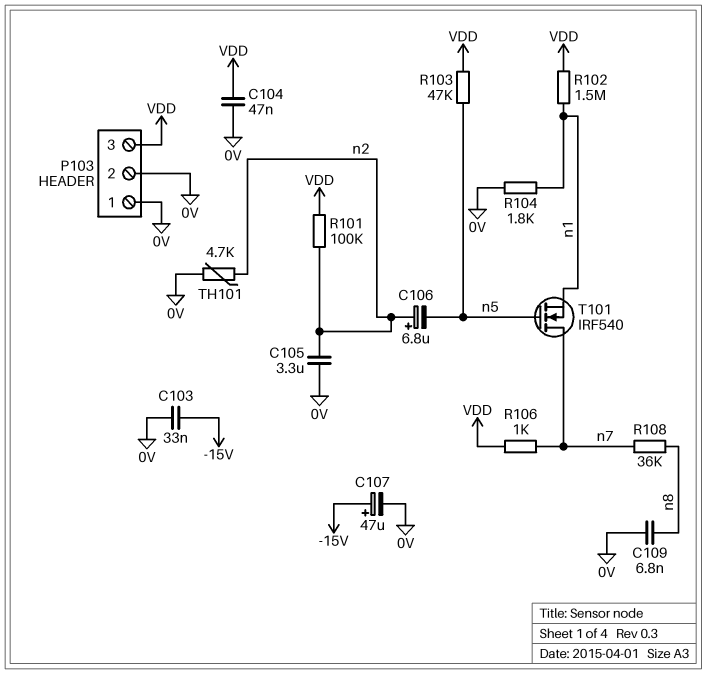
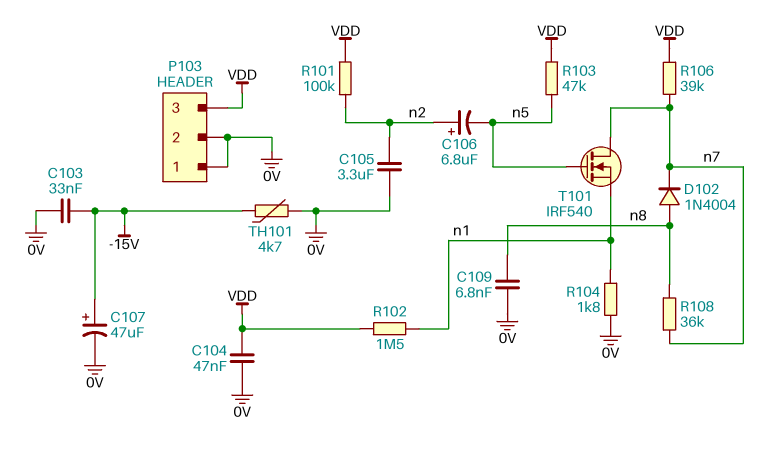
D102: none -> diode 1N4004 (A n8, K n7)
R106: 1k (VDD, n7) -> 39k (VDD, n7)
TH101: 4.7k (0V, n2) -> 4.7k (-15V, 0V)

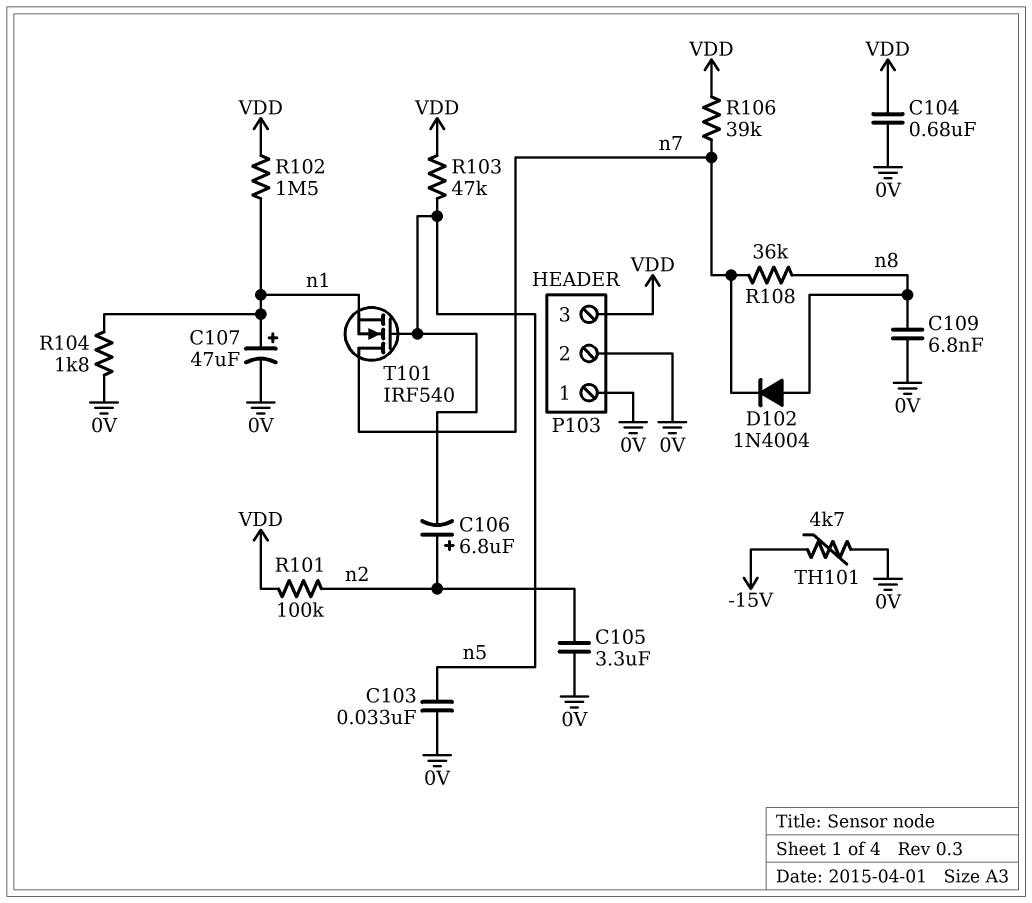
C103: 33nF (-15V, 0V) -> 33nF (0V, n5)
C104: 47nF (0V, VDD) -> 680nF (0V, VDD)
C107: 47uF (plus -15V, minus 0V) -> 47uF (plus n1, minus 0V)

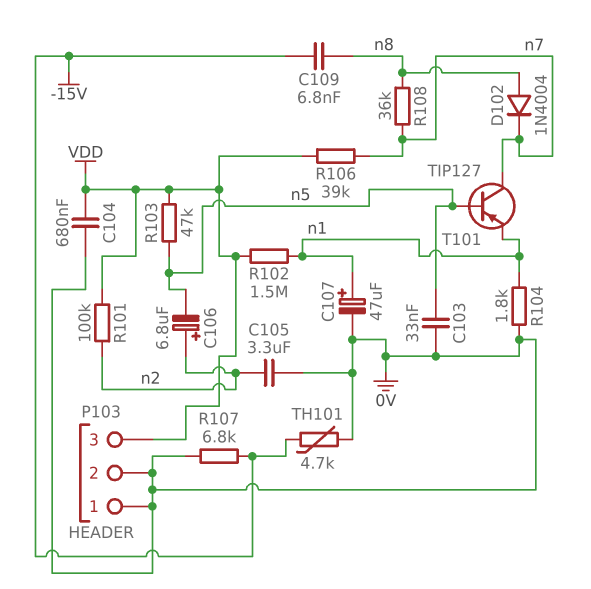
C109: 6.8nF (0V, n8) -> 6.8nF (-15V, n8)
R107: none -> 6.8k (-15V, 0V)
T101: NMOS IRF540 (G n5, D n7, S n1) -> PNP TIP127 (B n5, C n7, E n1)

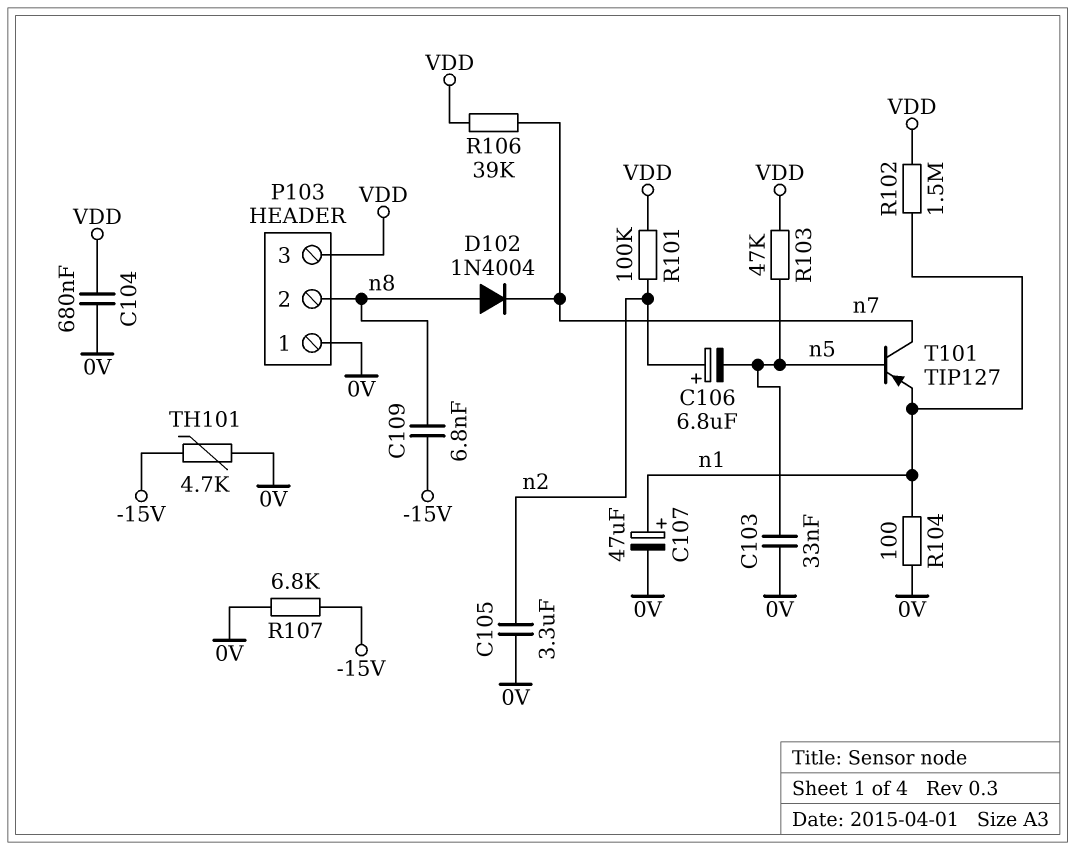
P103 pin 2: 0V -> n8
R104: 1.8k (0V, n1) -> 100 (0V, n1)
R108: 36k (n7, n8) -> none

